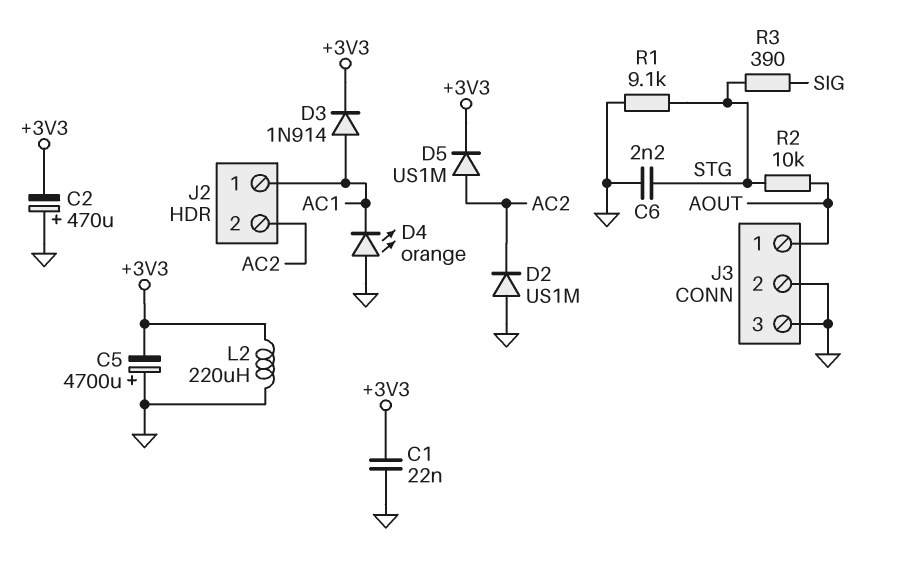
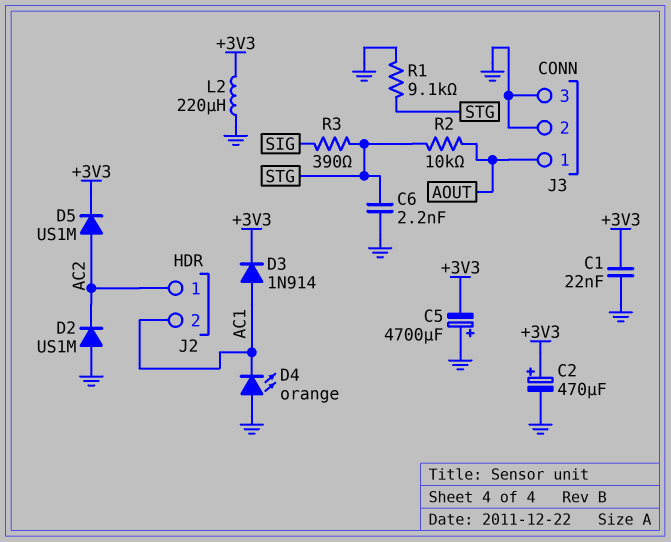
C2: 470uF (plus GND, minus +3V3) -> 470uF (plus +3V3, minus GND)
J2 pin 1: AC1 -> AC2
J2 pin 2: AC2 -> AC1

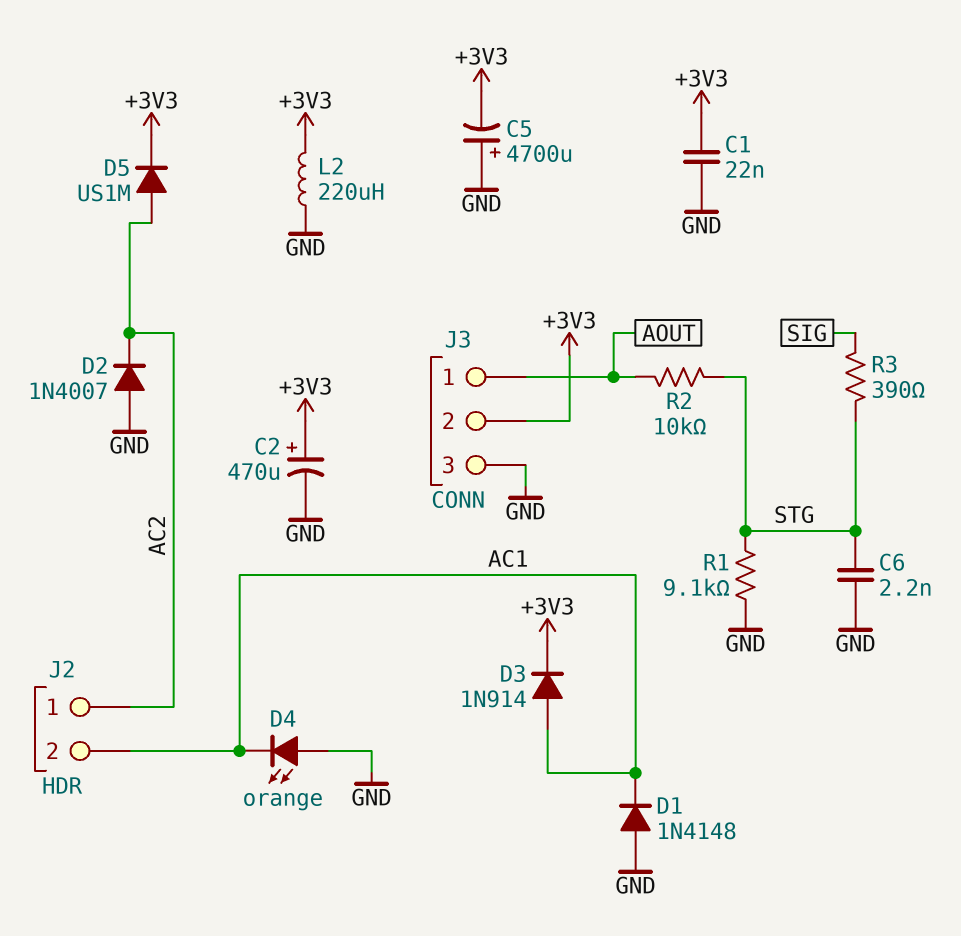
D1: none -> diode 1N4148 (A GND, K AC1)
D2: diode US1M (A GND, K AC2) -> diode 1N4007 (A GND, K AC2)
J3 pin 2: GND -> +3V3

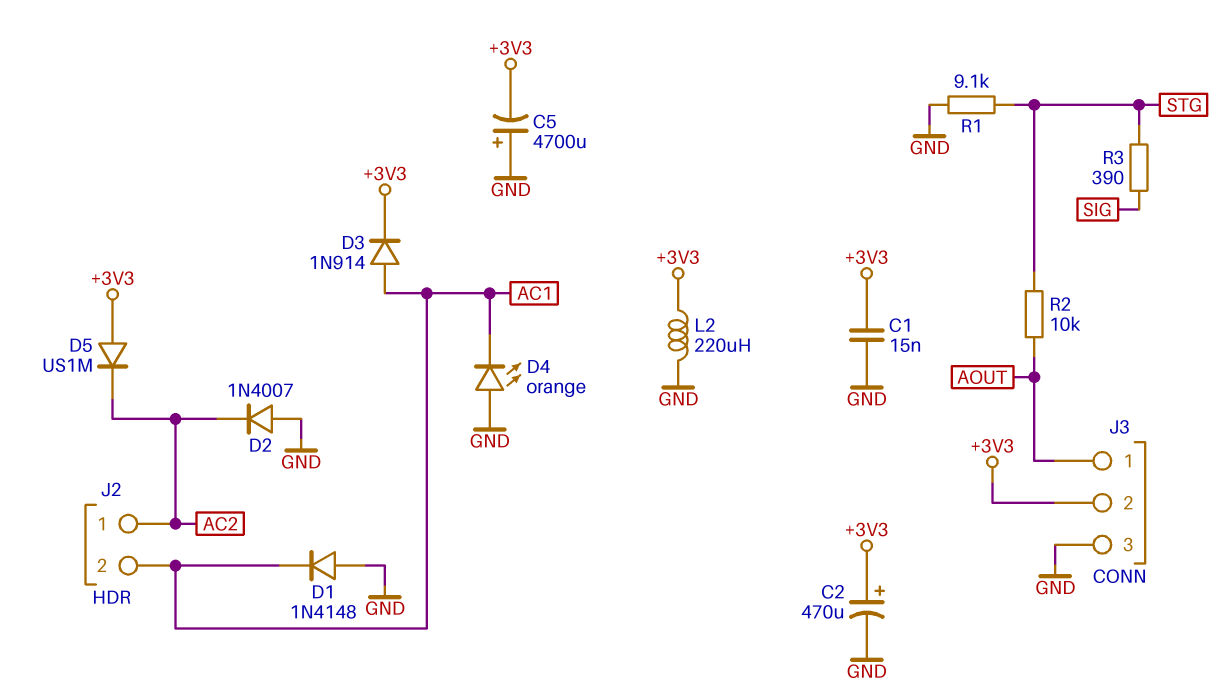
C1: 22nF (+3V3, GND) -> 15nF (+3V3, GND)
C6: 2.2nF (GND, STG) -> none
D5: diode US1M (A AC2, K +3V3) -> diode US1M (A +3V3, K AC2)

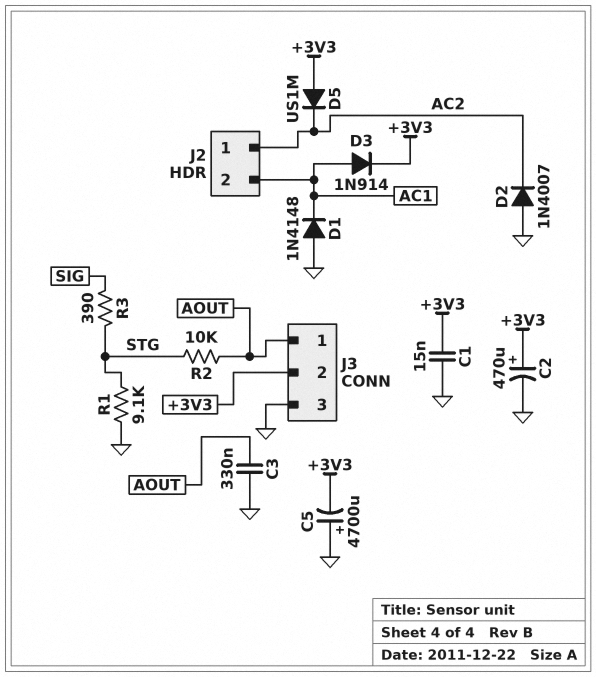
C3: none -> 330nF (AOUT, GND)
D4: LED orange (A GND, K AC1) -> none
L2: 220uH (+3V3, GND) -> none

